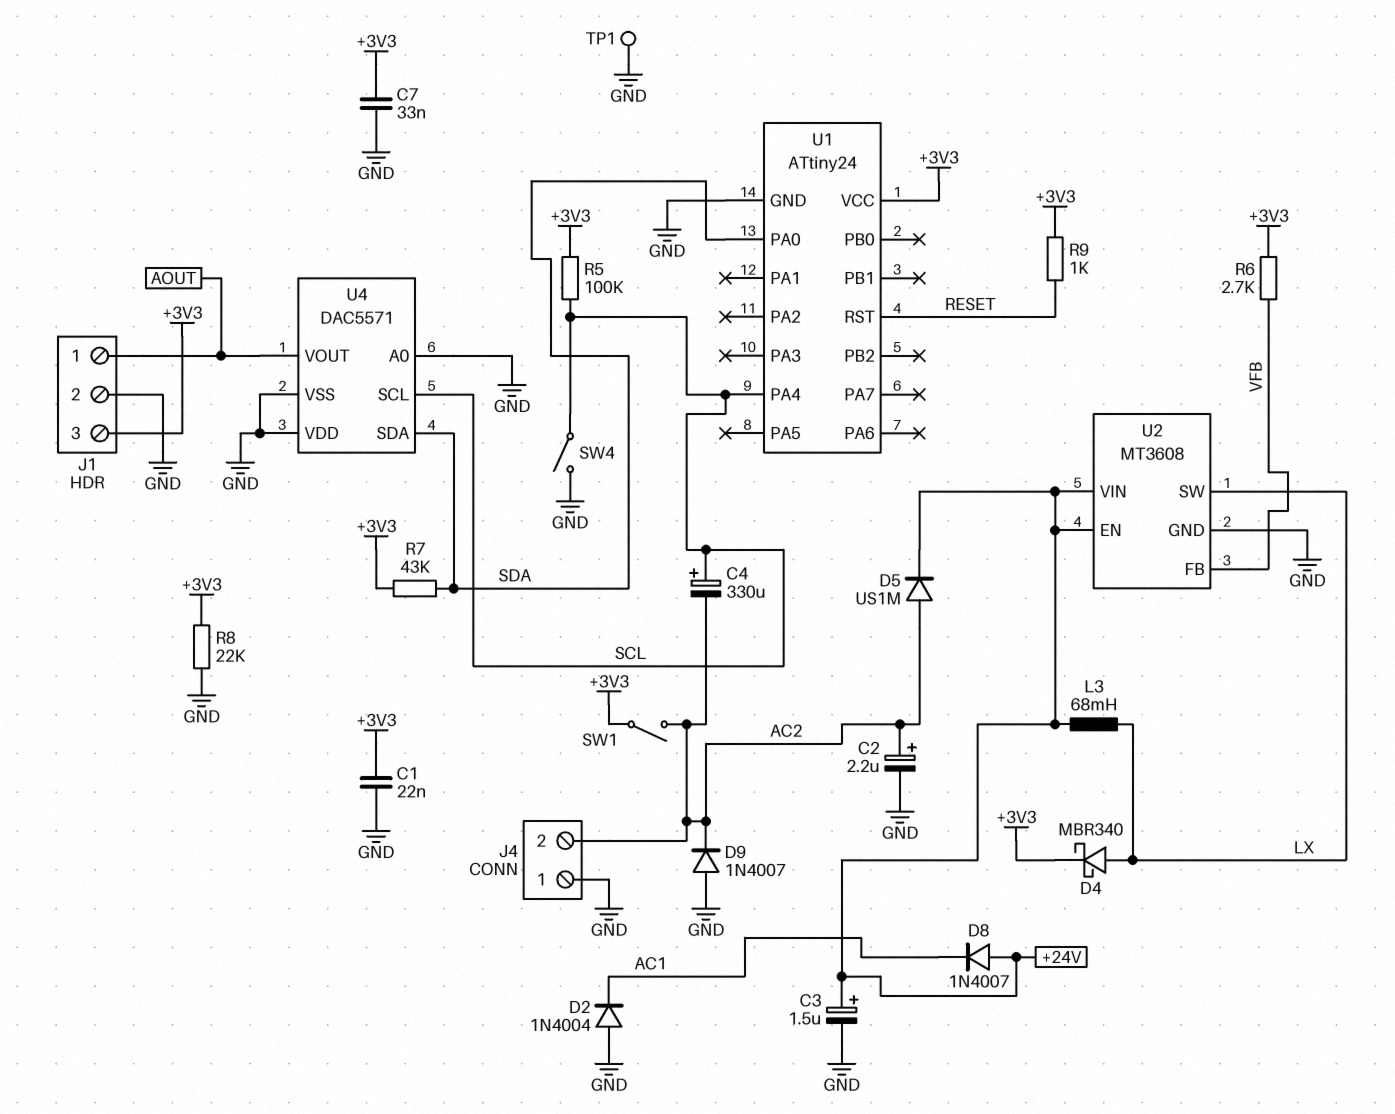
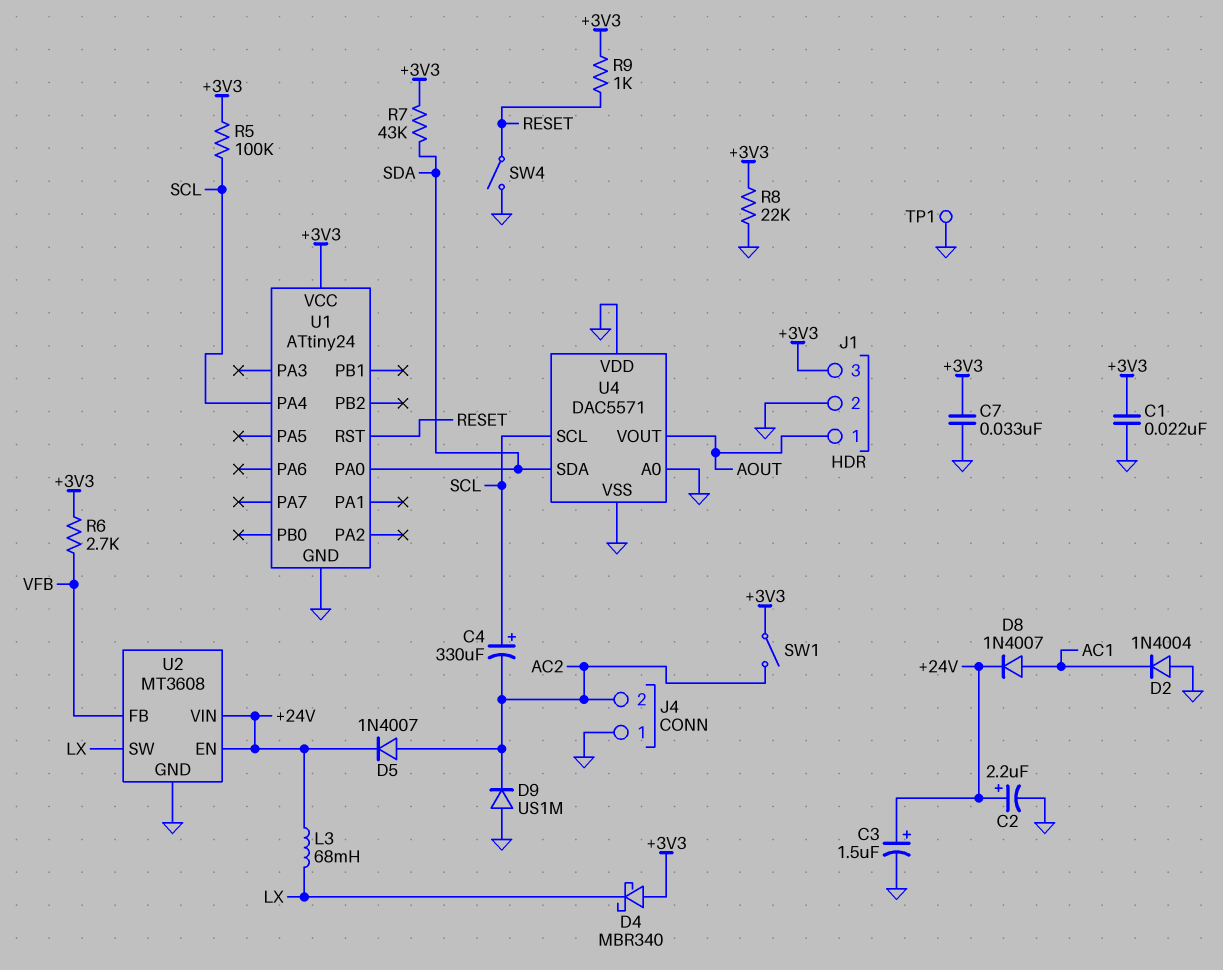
C2: 2.2uF (plus AC2, minus GND) -> 2.2uF (plus +24V, minus GND)
D4: schottky MBR340 (A LX, K +3V3) -> schottky MBR340 (A +3V3, K LX)
D5: diode US1M (A AC2, K +24V) -> diode 1N4007 (A AC2, K +24V)
D8: diode 1N4007 (A +24V, K AC1) -> diode 1N4007 (A AC1, K +24V)
D9: diode 1N4007 (A GND, K AC2) -> diode US1M (A GND, K AC2)
SW4: switch (GND, SCL) -> switch (GND, RESET)

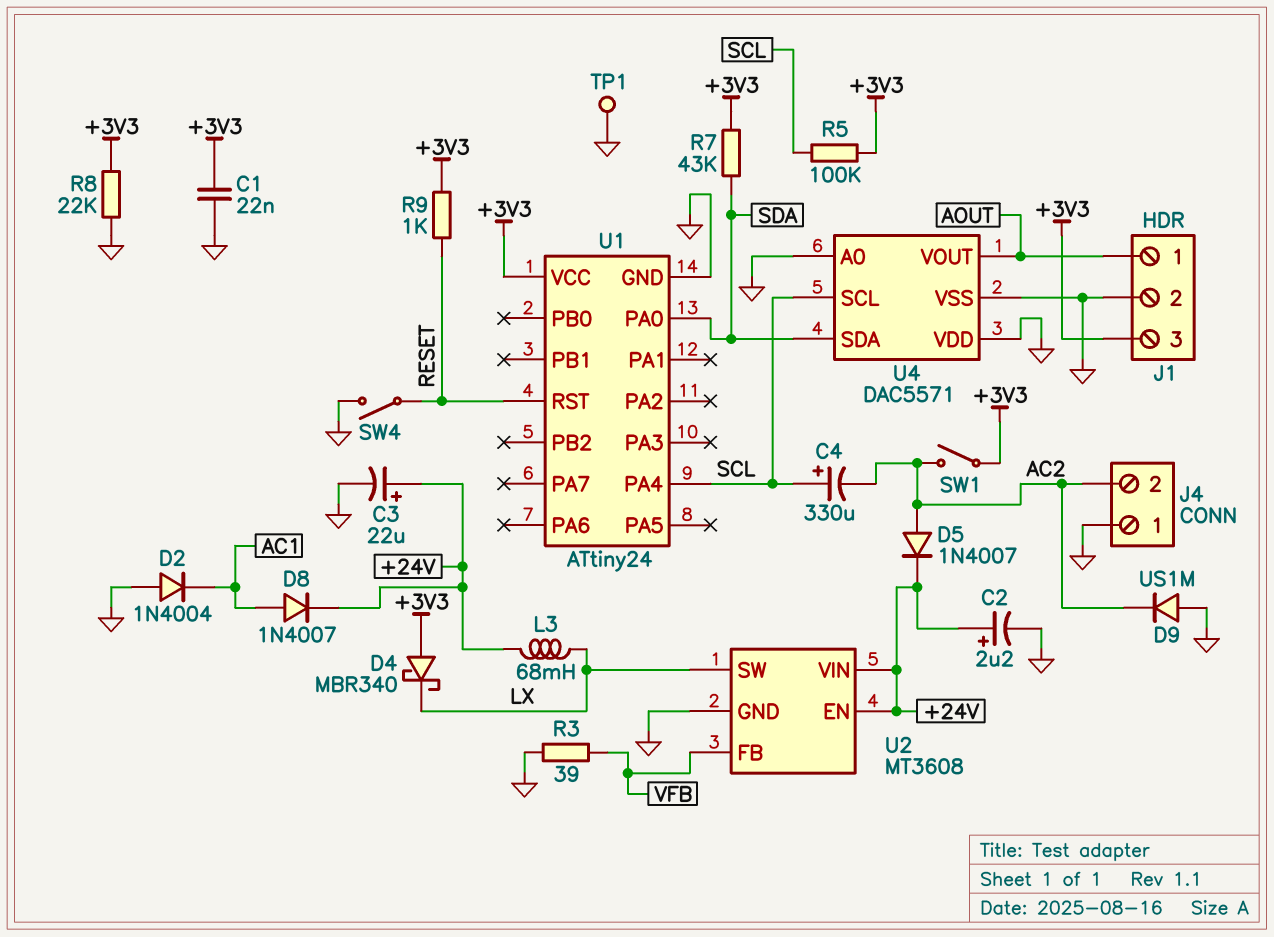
C3: 1.5uF (plus +24V, minus GND) -> 22uF (plus +24V, minus GND)
C7: 33nF (+3V3, GND) -> none
R3: none -> 39 (GND, VFB)
R6: 2.7k (+3V3, VFB) -> none

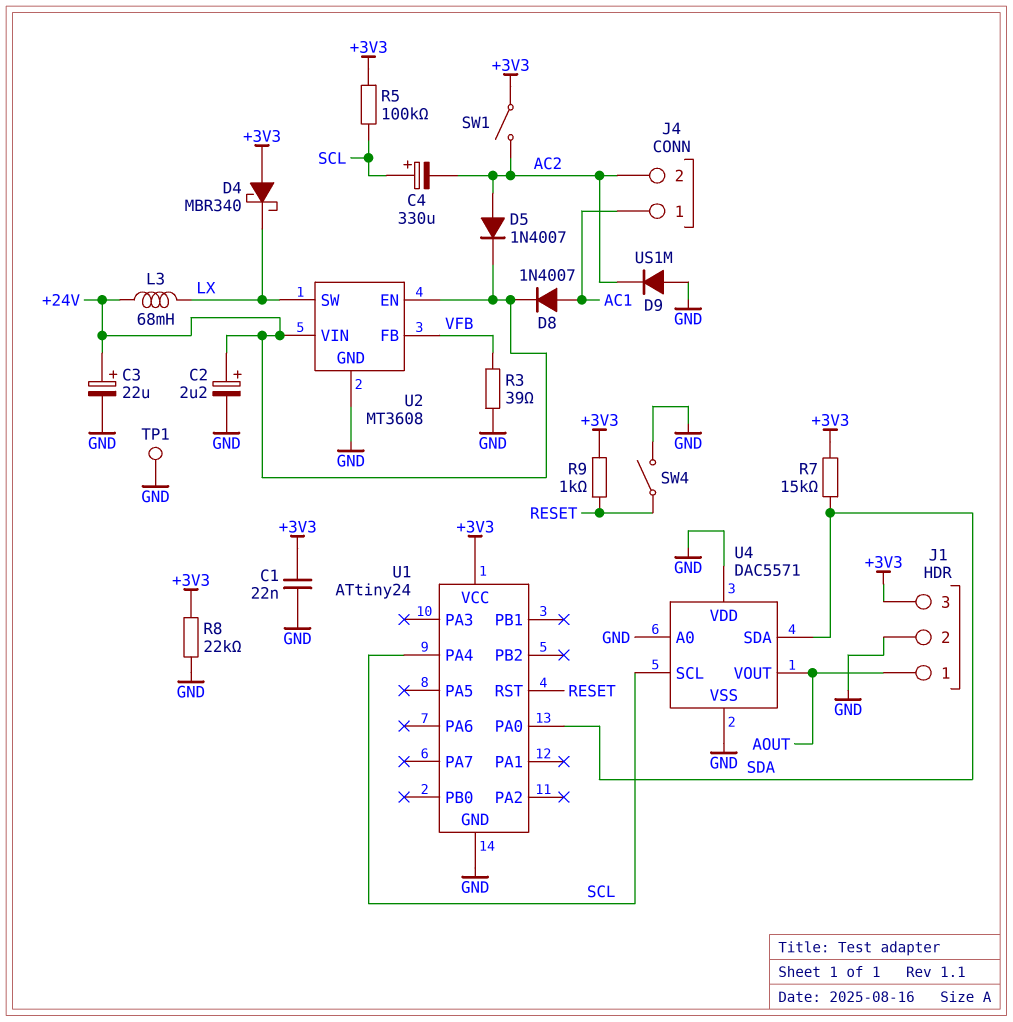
D2: diode 1N4004 (A GND, K AC1) -> none
J4 pin 1: GND -> AC1
R7: 43k (+3V3, SDA) -> 15k (+3V3, SDA)

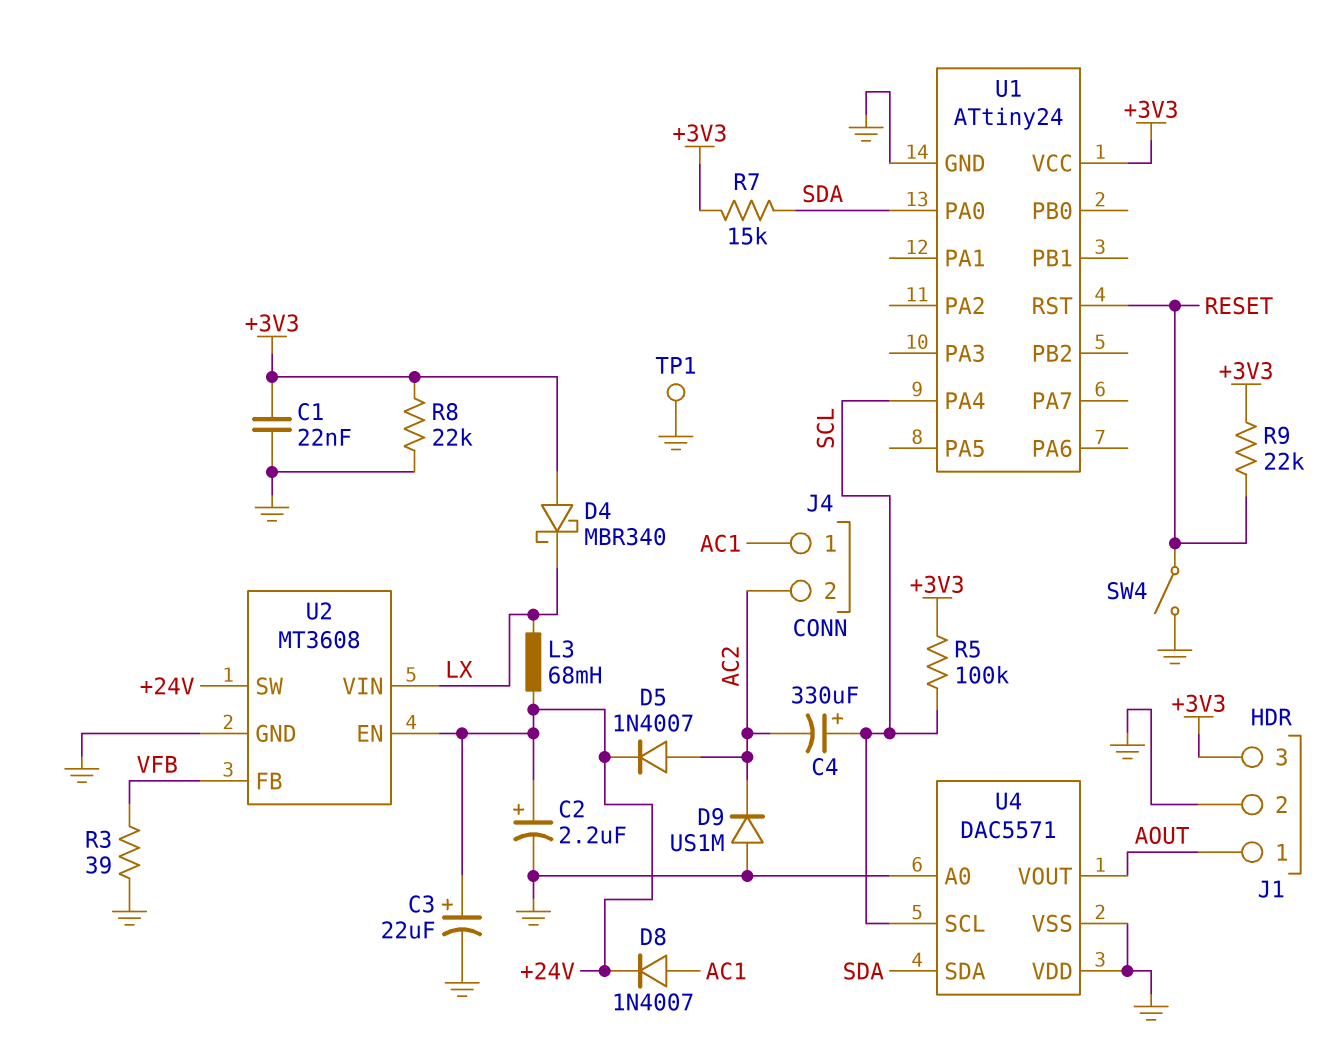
R9: 1k (+3V3, RESET) -> 22k (+3V3, RESET)
SW1: switch (+3V3, AC2) -> none
U2 pin SW: LX -> +24V
U2 pin VIN: +24V -> LX

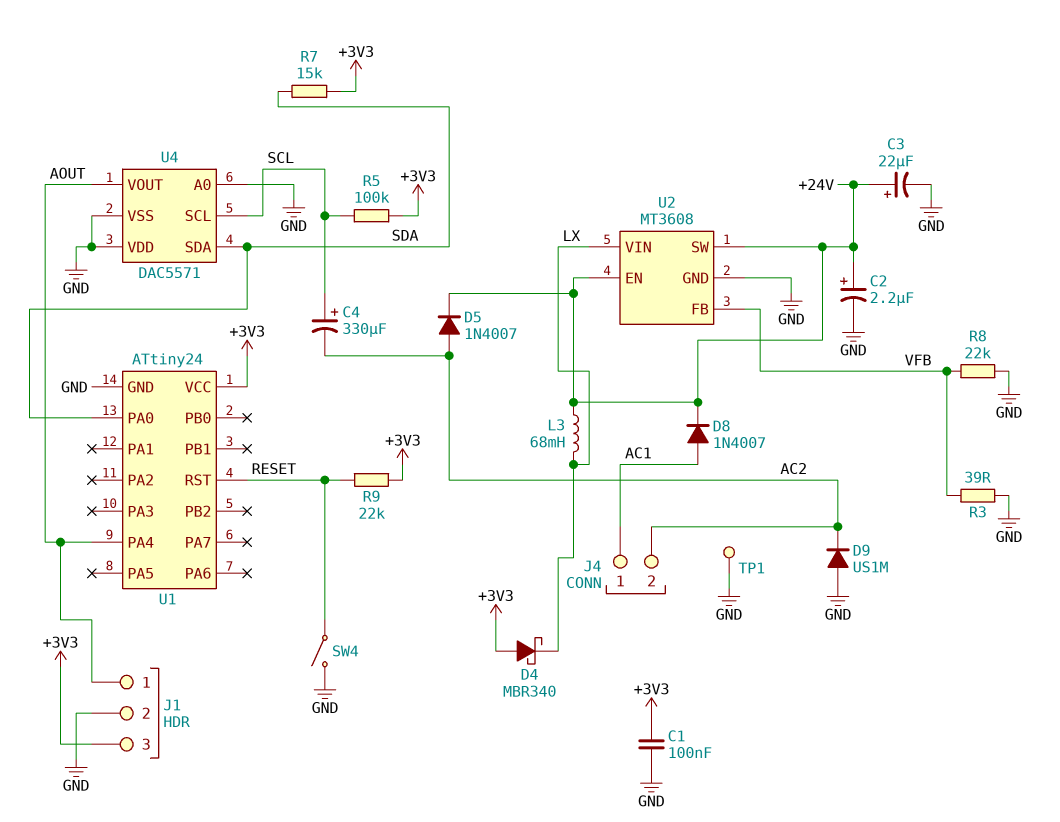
C1: 22nF (+3V3, GND) -> 100nF (+3V3, GND)
R8: 22k (+3V3, GND) -> 22k (GND, VFB)
U1 pin PA4: SCL -> AOUT

